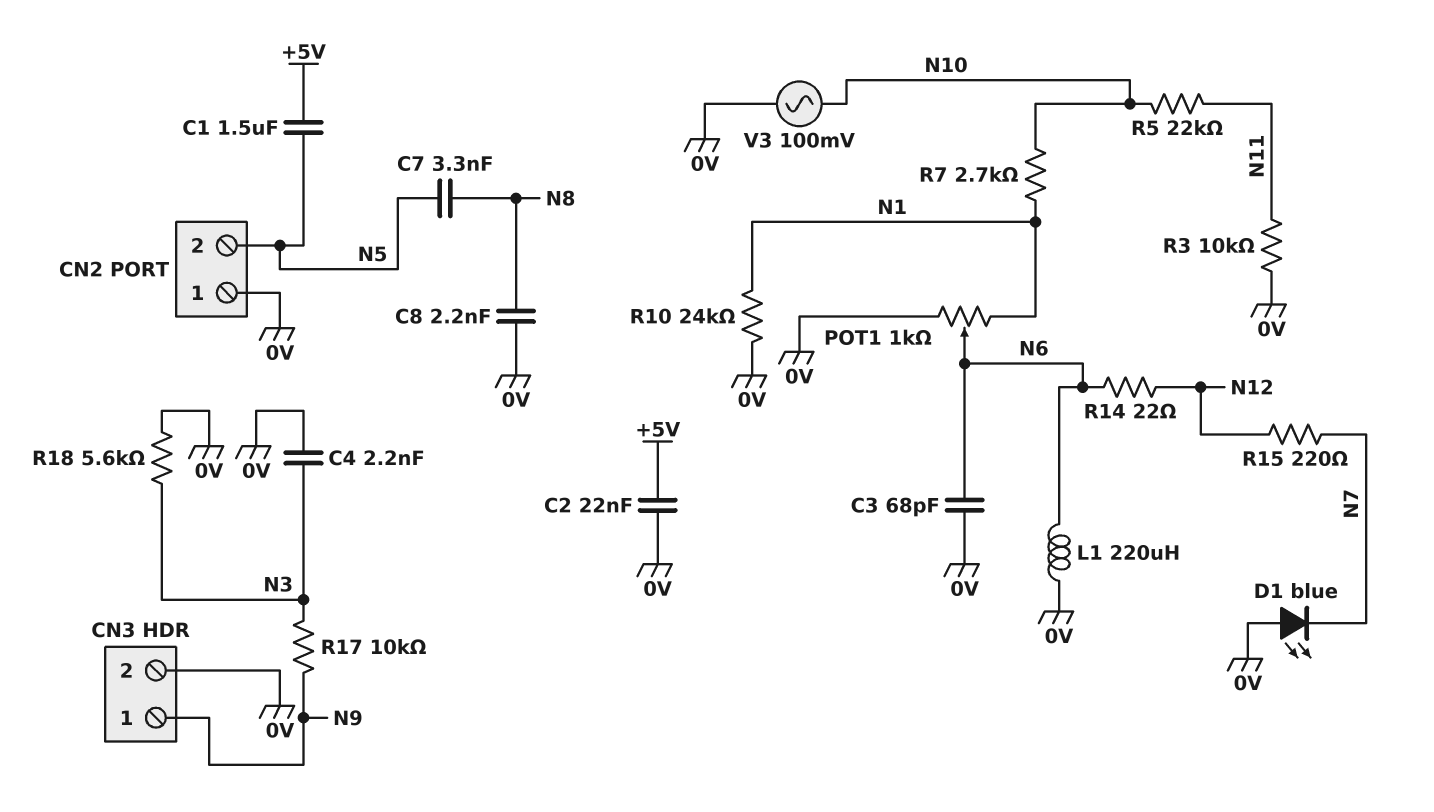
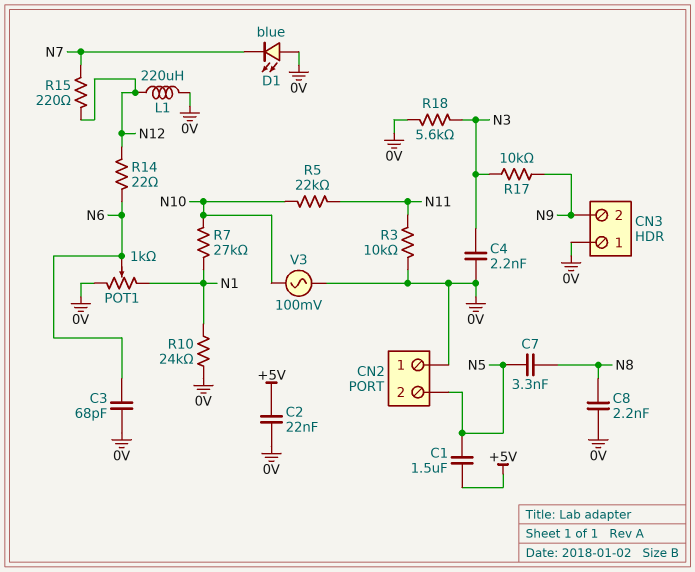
CN3 pin 1: N9 -> 0V
CN3 pin 2: 0V -> N9
L1: 220uH (0V, N6) -> 220uH (0V, N12)
R7: 2.7k (N1, N10) -> 27k (N1, N10)

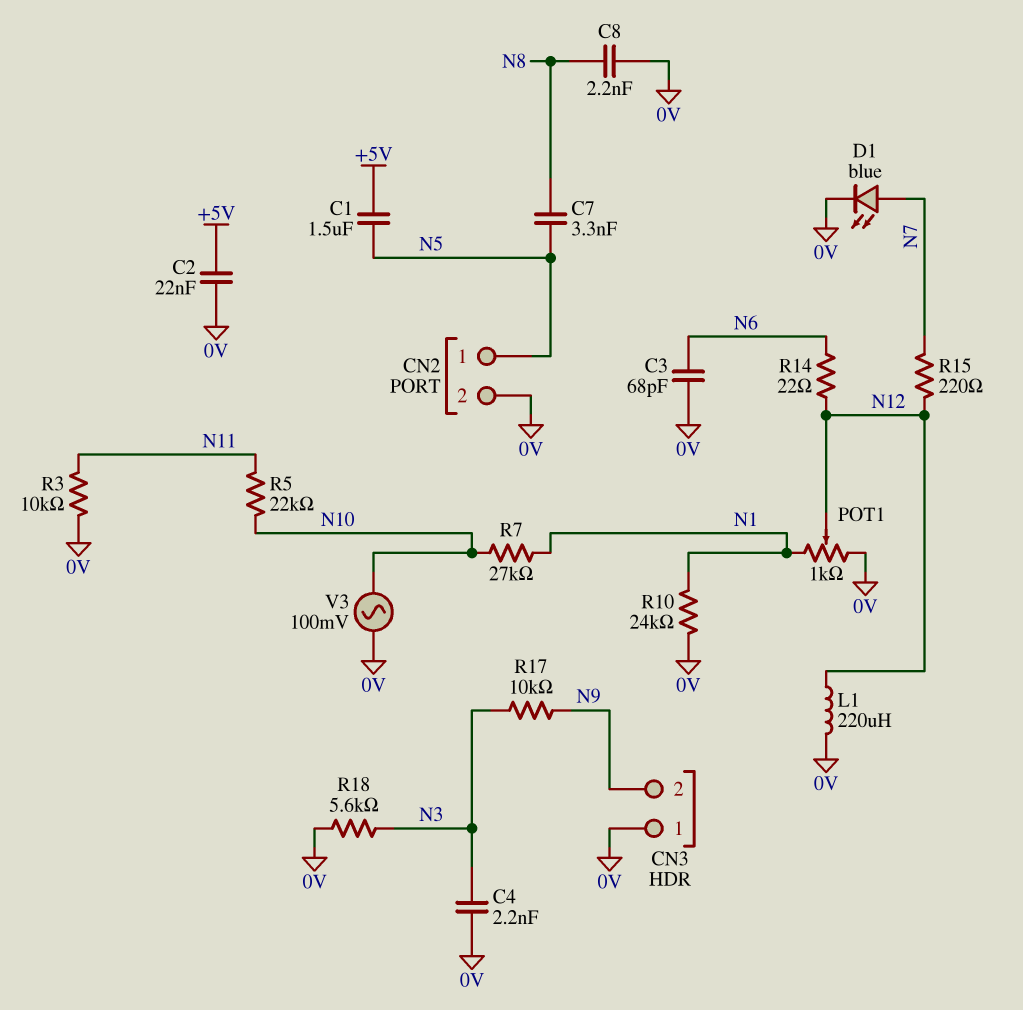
CN2 pin 1: 0V -> N5
CN2 pin 2: N5 -> 0V
D1: LED blue (A 0V, K N7) -> LED blue (A N7, K 0V)
POT1: 1k (0V, N1, wiper N6) -> 1k (0V, N1, wiper N12)

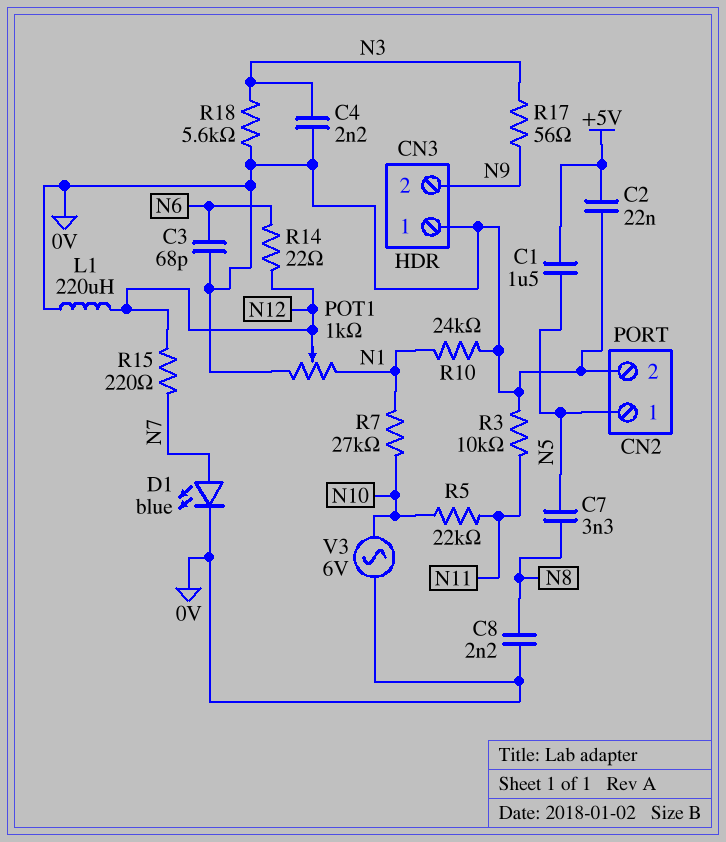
R17: 10k (N3, N9) -> 56 (N3, N9)
V3: AC 100mV (0V, N10) -> AC 6V (0V, N10)

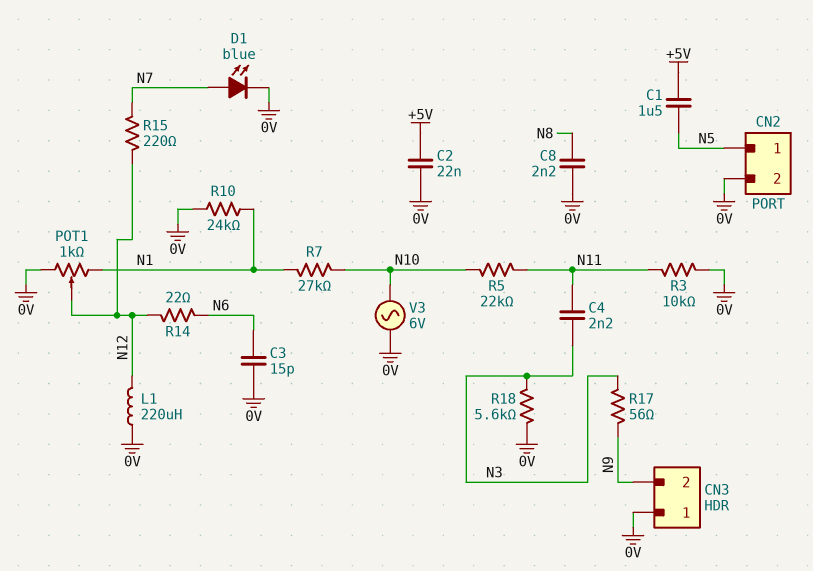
C3: 68pF (0V, N6) -> 15pF (0V, N6)
C4: 2.2nF (0V, N3) -> 2.2nF (N3, N11)
C7: 3.3nF (N5, N8) -> none

